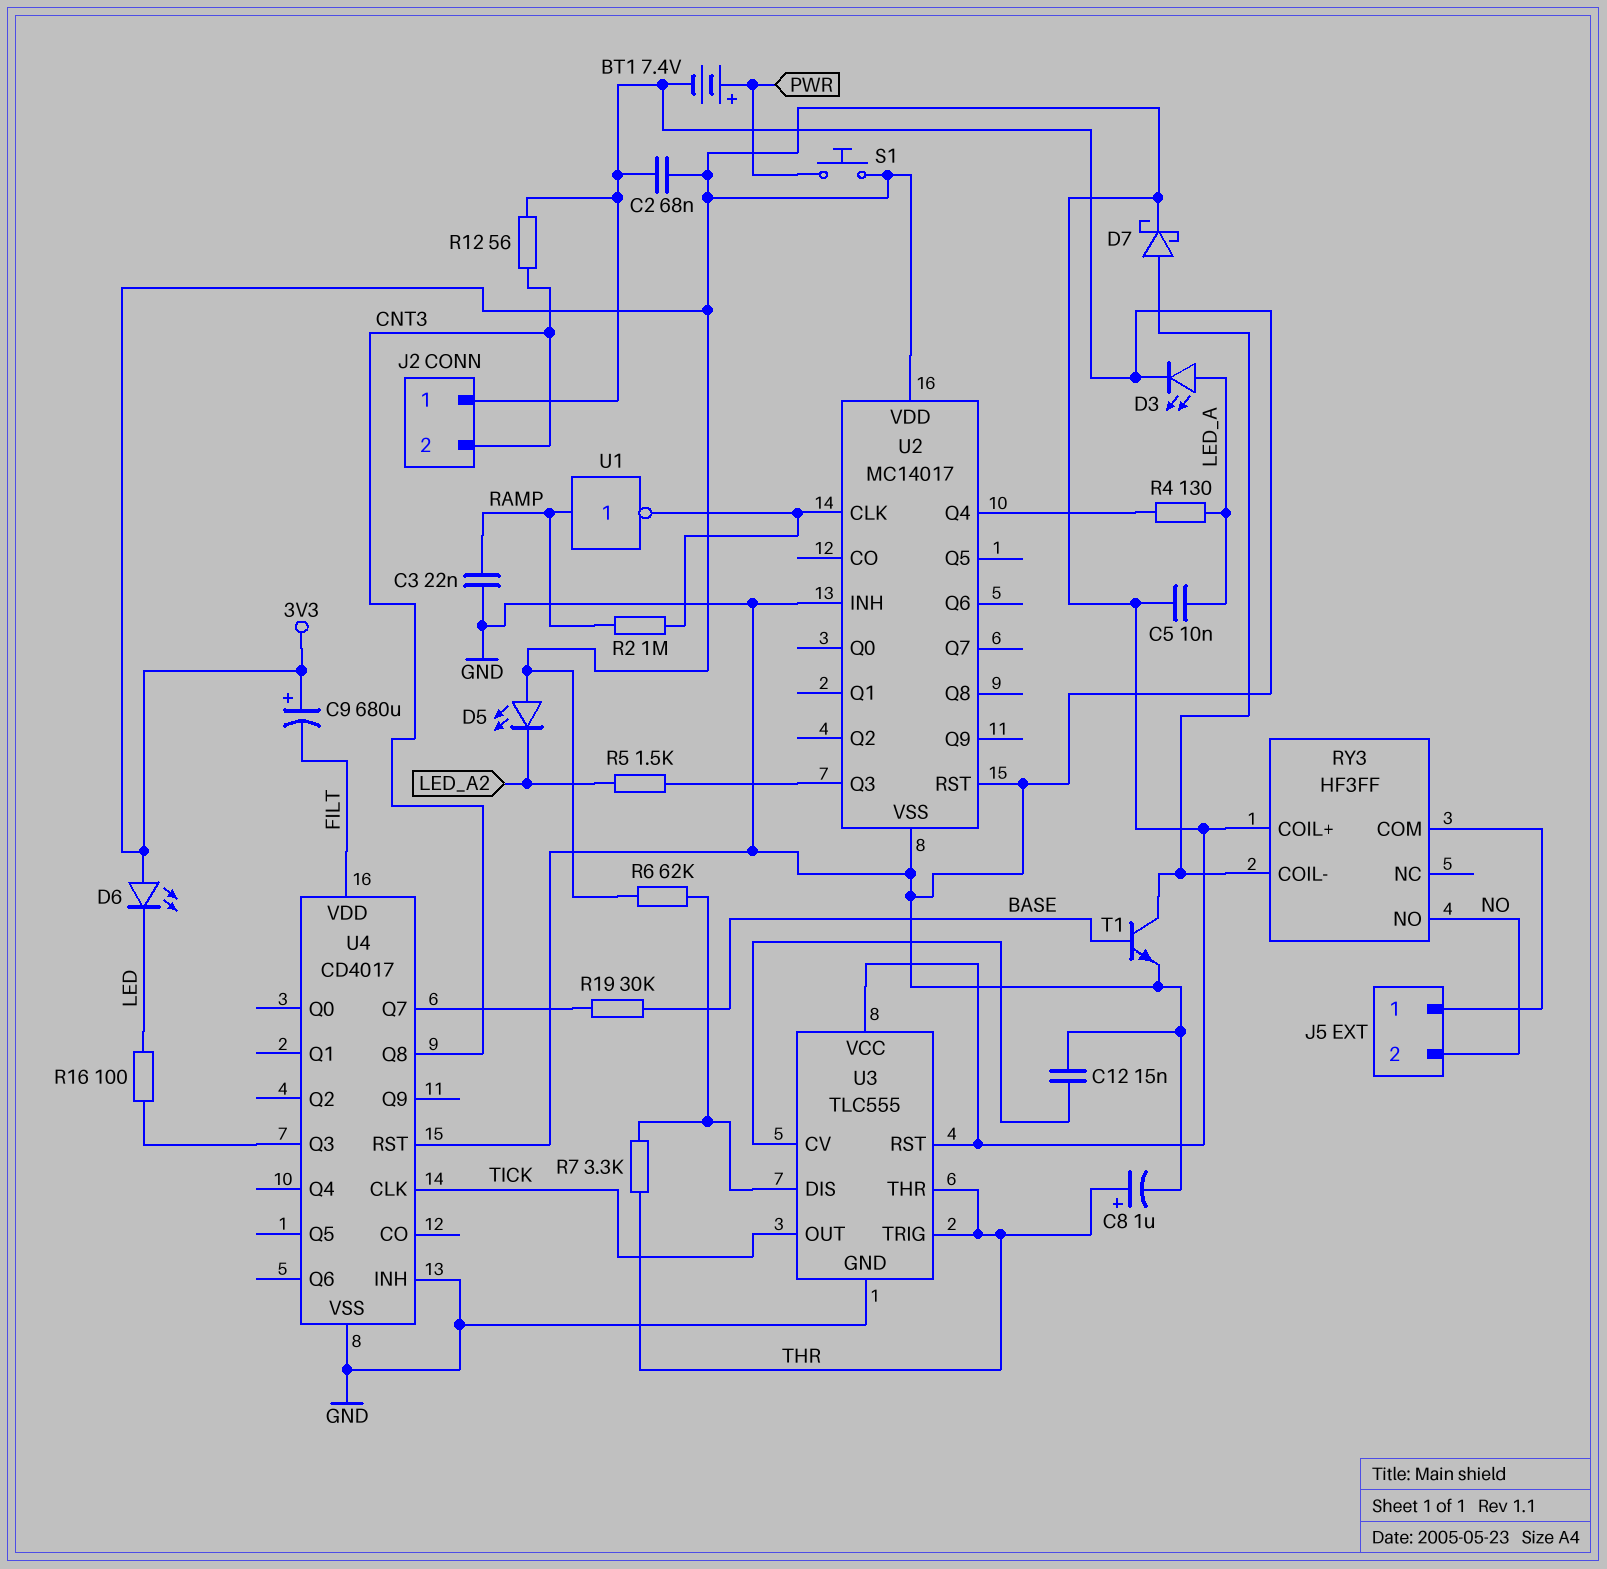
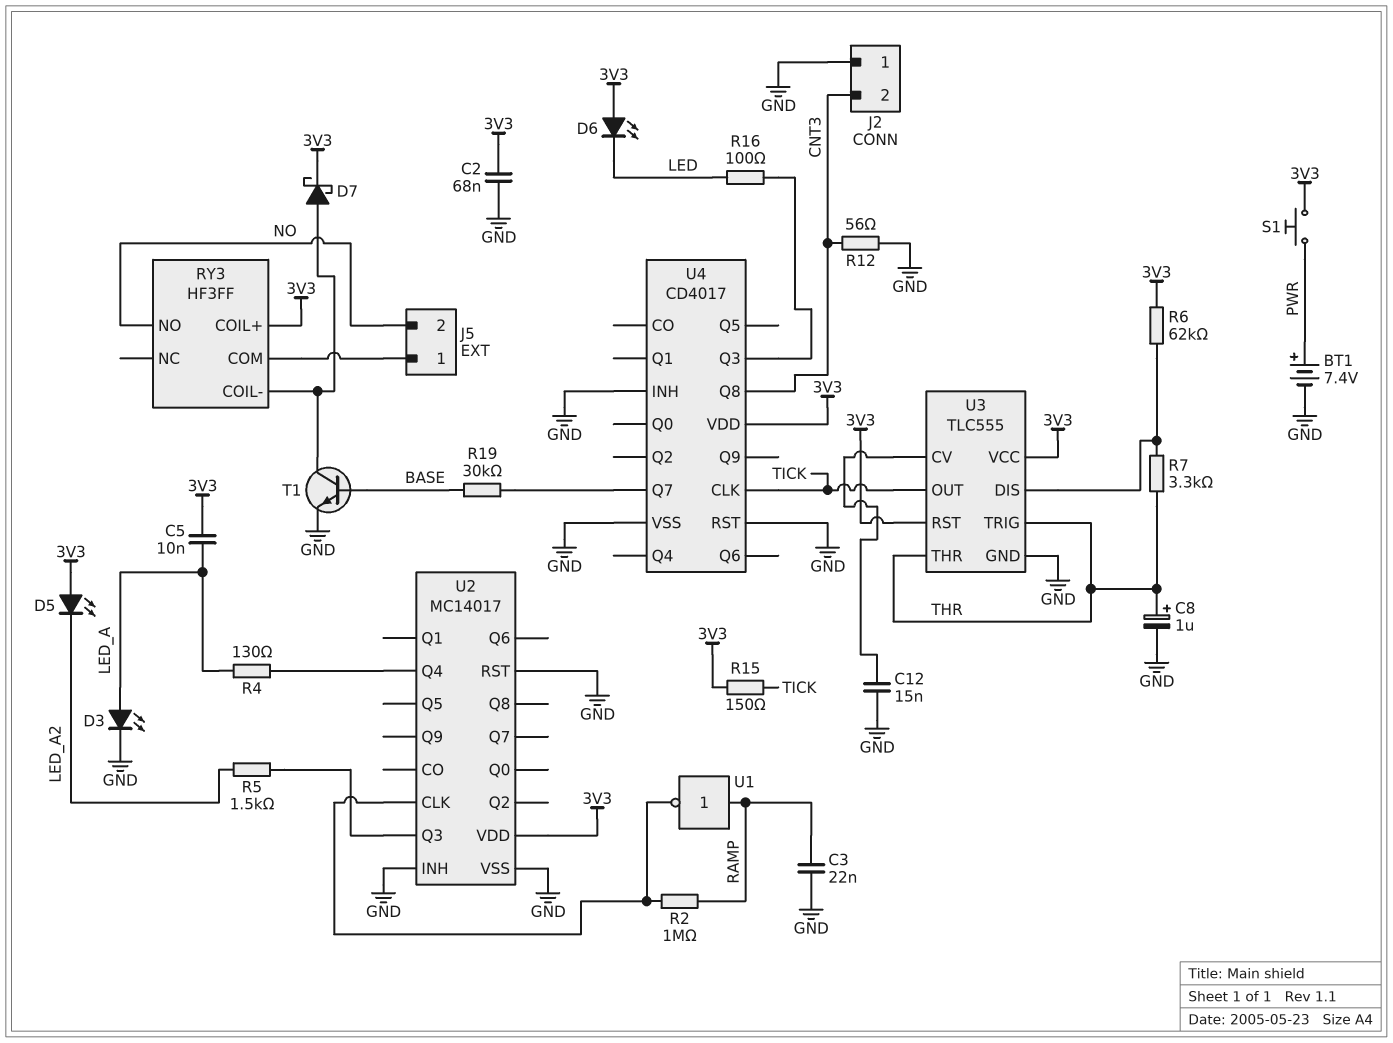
C9: 680uF (plus 3V3, minus FILT) -> none
R15: none -> 150 (3V3, TICK)
U4 pin VDD: FILT -> 3V3

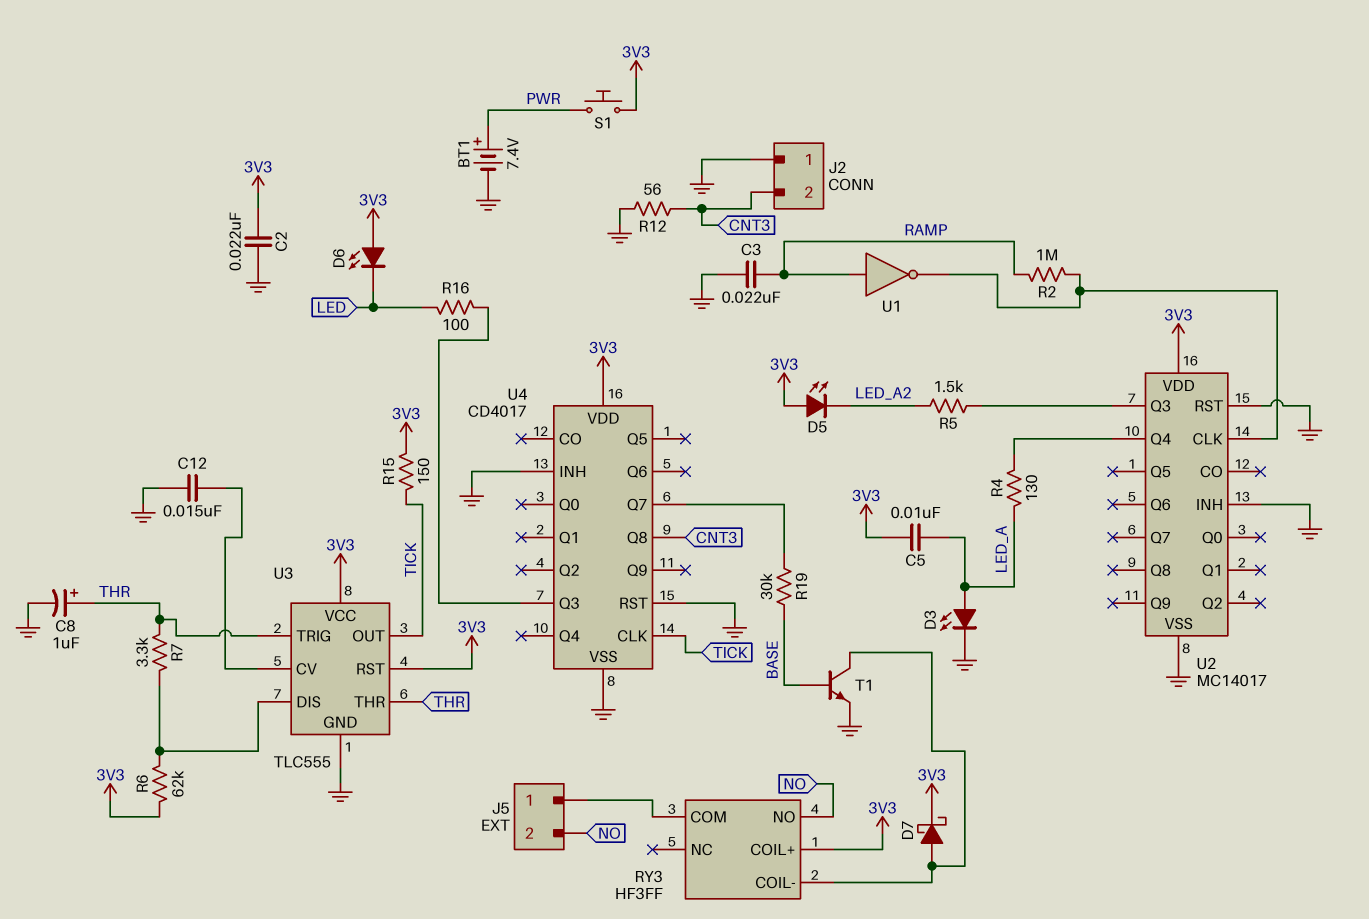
C2: 68nF (3V3, GND) -> 22nF (3V3, GND)

